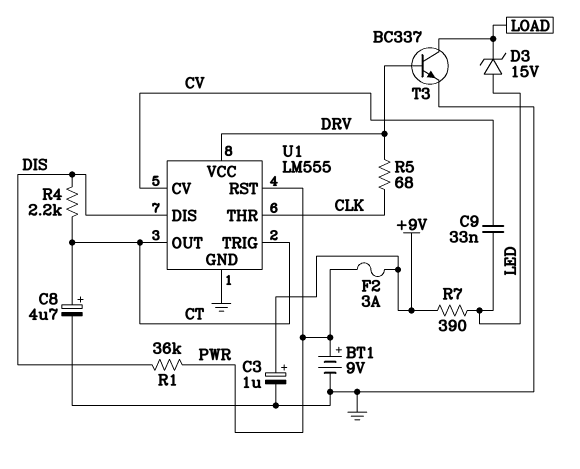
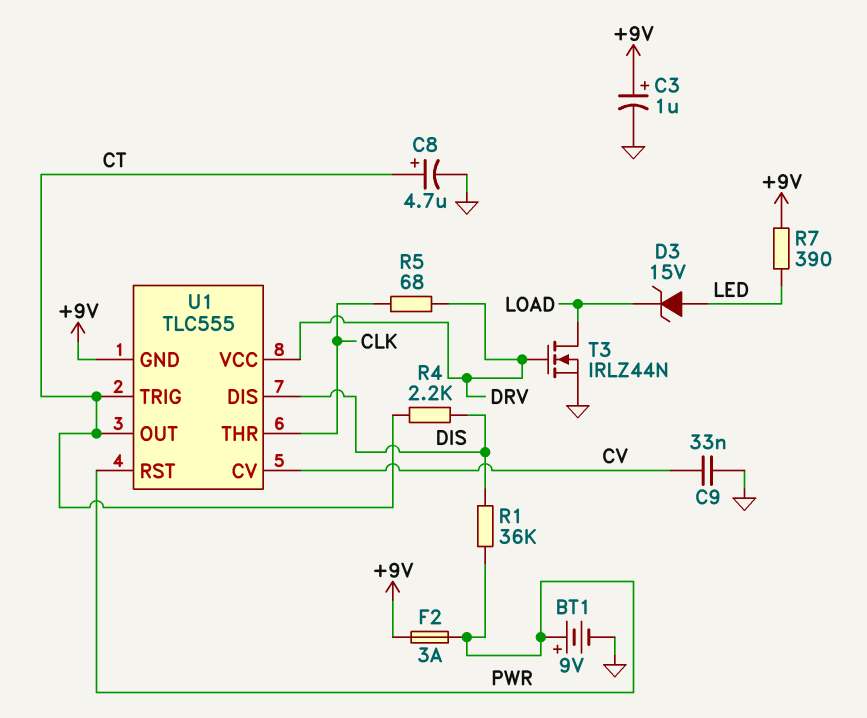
C9: 33nF (CV, LED) -> 33nF (CV, GND)
T3: NPN BC337 (B DRV, C LOAD, E GND) -> NMOS IRLZ44N (G DRV, D LOAD, S GND)
U1: LM555 -> TLC555
U1 pin GND: GND -> +9V

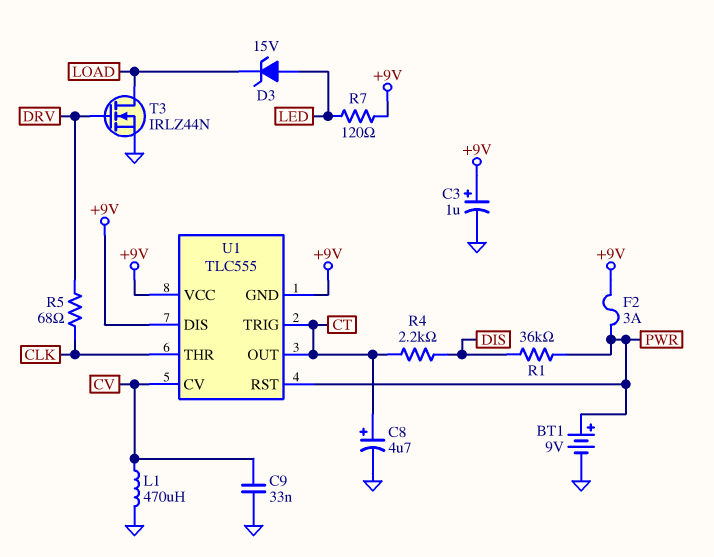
L1: none -> 470uH (CV, GND)
R7: 390 (+9V, LED) -> 120 (+9V, LED)
U1 pin DIS: DIS -> +9V
U1 pin VCC: DRV -> +9V

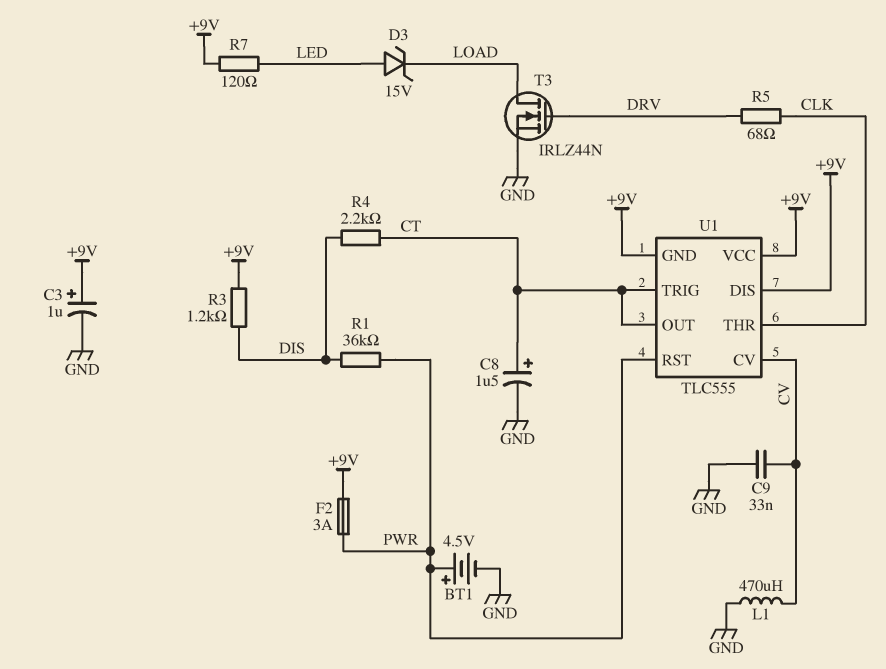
BT1: 9V (plus PWR, minus GND) -> 4.5V (plus PWR, minus GND)
C8: 4.7uF (plus CT, minus GND) -> 1.5uF (plus CT, minus GND)
R3: none -> 1.2k (+9V, DIS)

